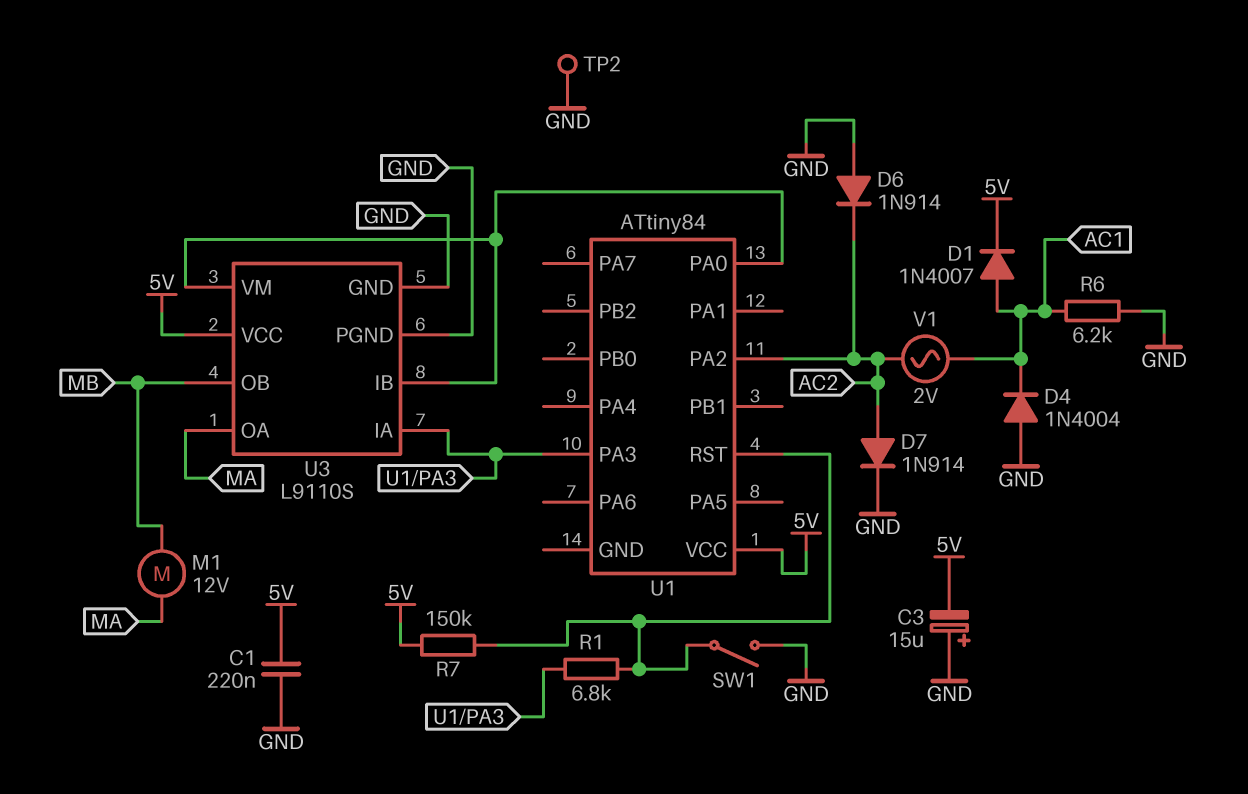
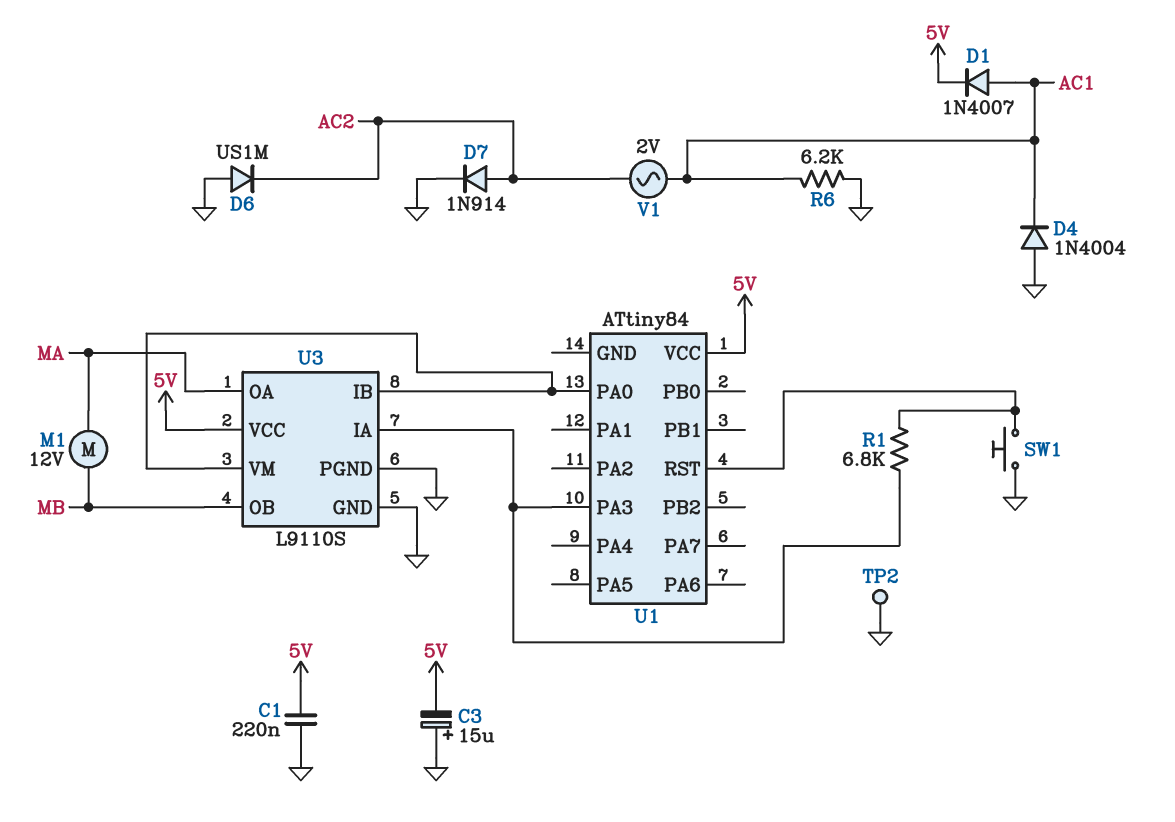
D6: diode 1N914 (A GND, K AC2) -> diode US1M (A GND, K AC2)
R7: 150k (5V, U1/RST) -> none
SW1: switch (GND, U1/RST) -> button (GND, U1/RST)
U1 pin PA2: AC2 -> none

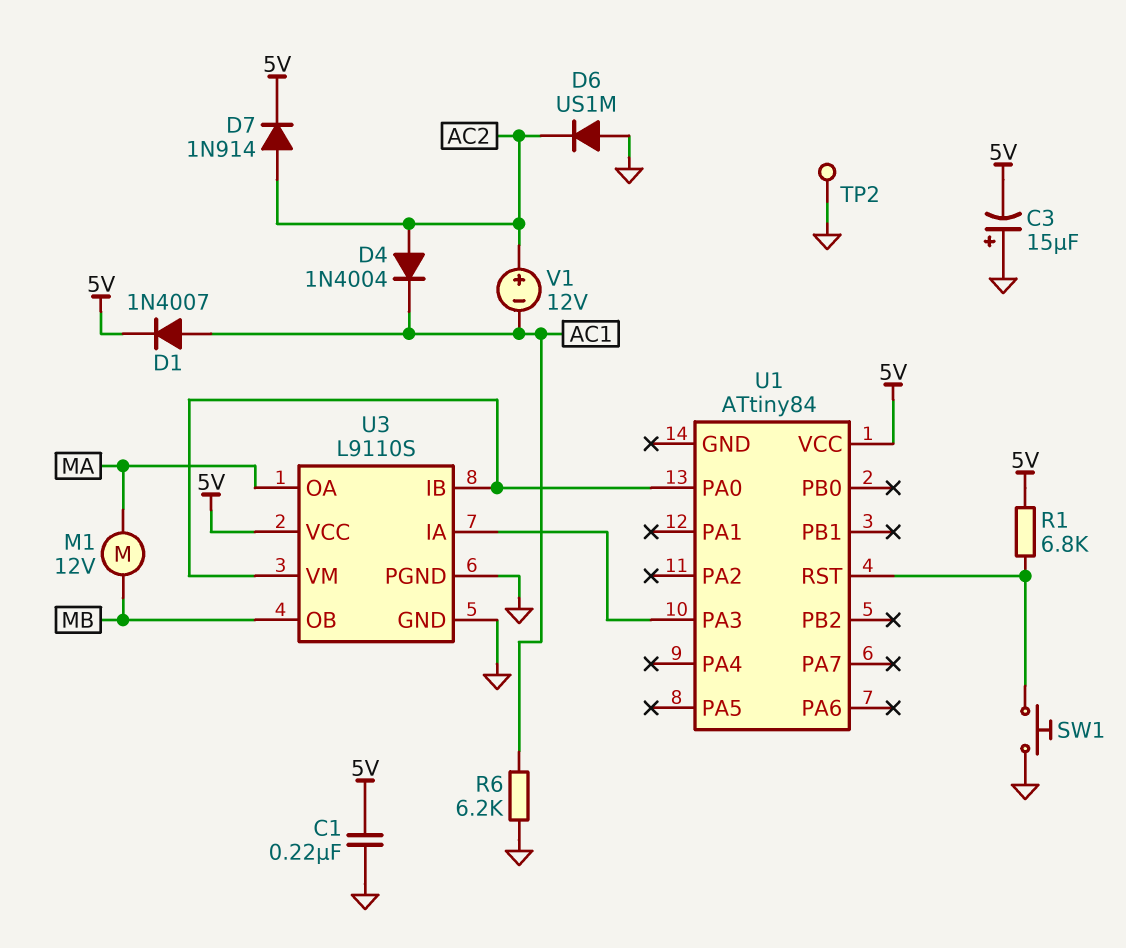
D4: diode 1N4004 (A GND, K AC1) -> diode 1N4004 (A AC2, K AC1)
D7: diode 1N914 (A AC2, K GND) -> diode 1N914 (A AC2, K 5V)
R1: 6.8k (U1/PA3, U1/RST) -> 6.8k (5V, U1/RST)
V1: AC 2V (AC1, AC2) -> 12V (plus AC2, minus AC1)

